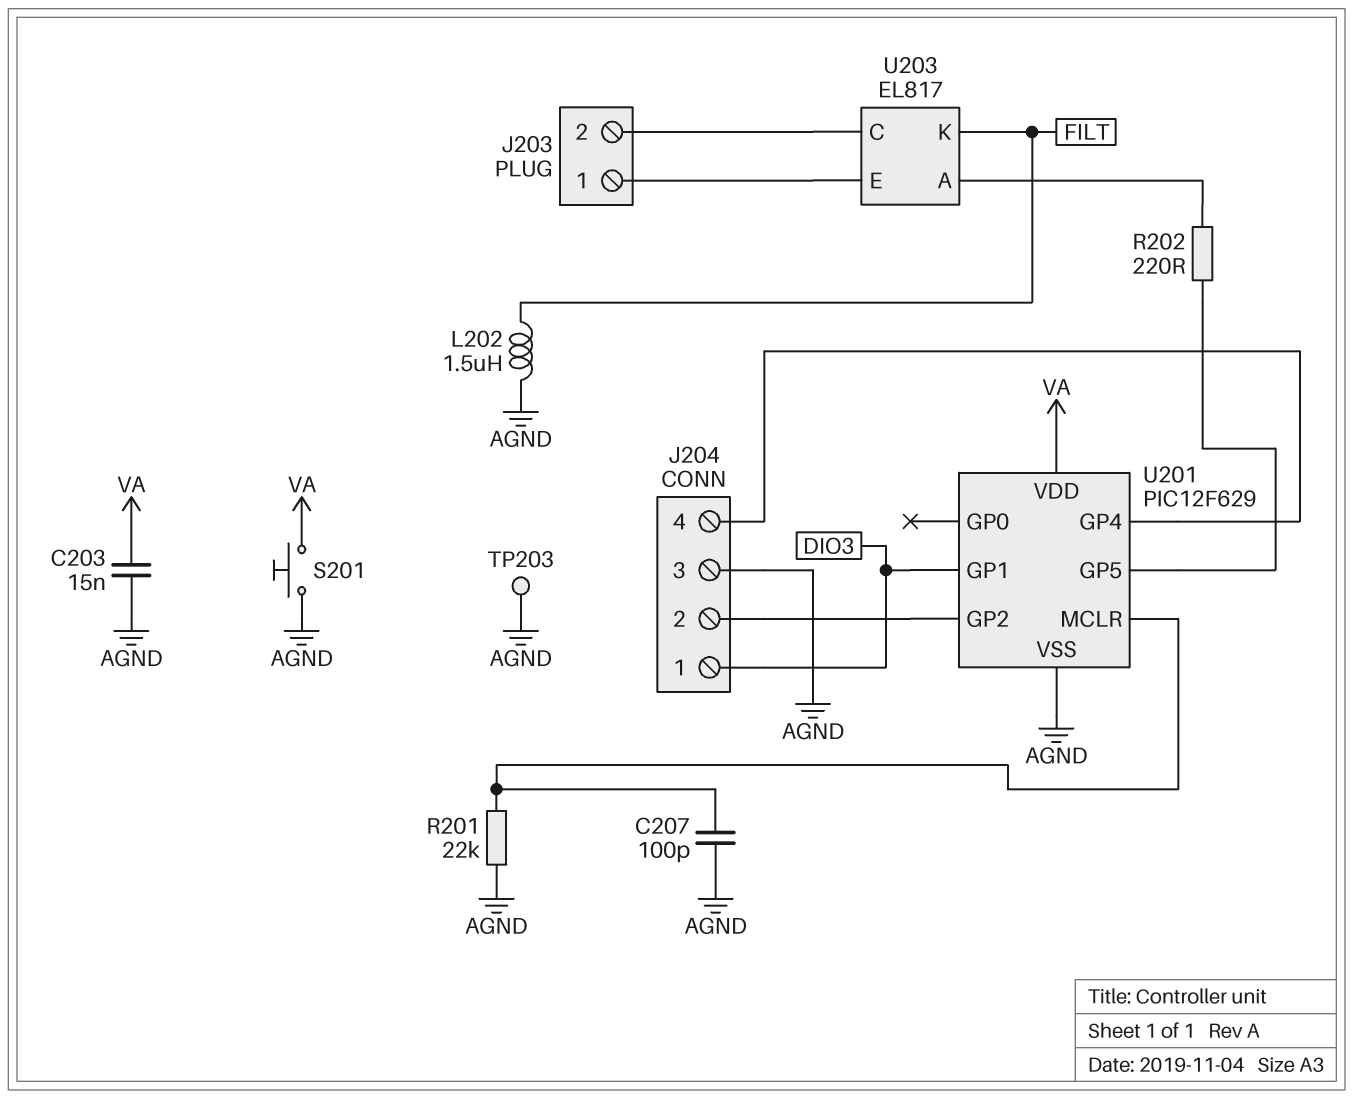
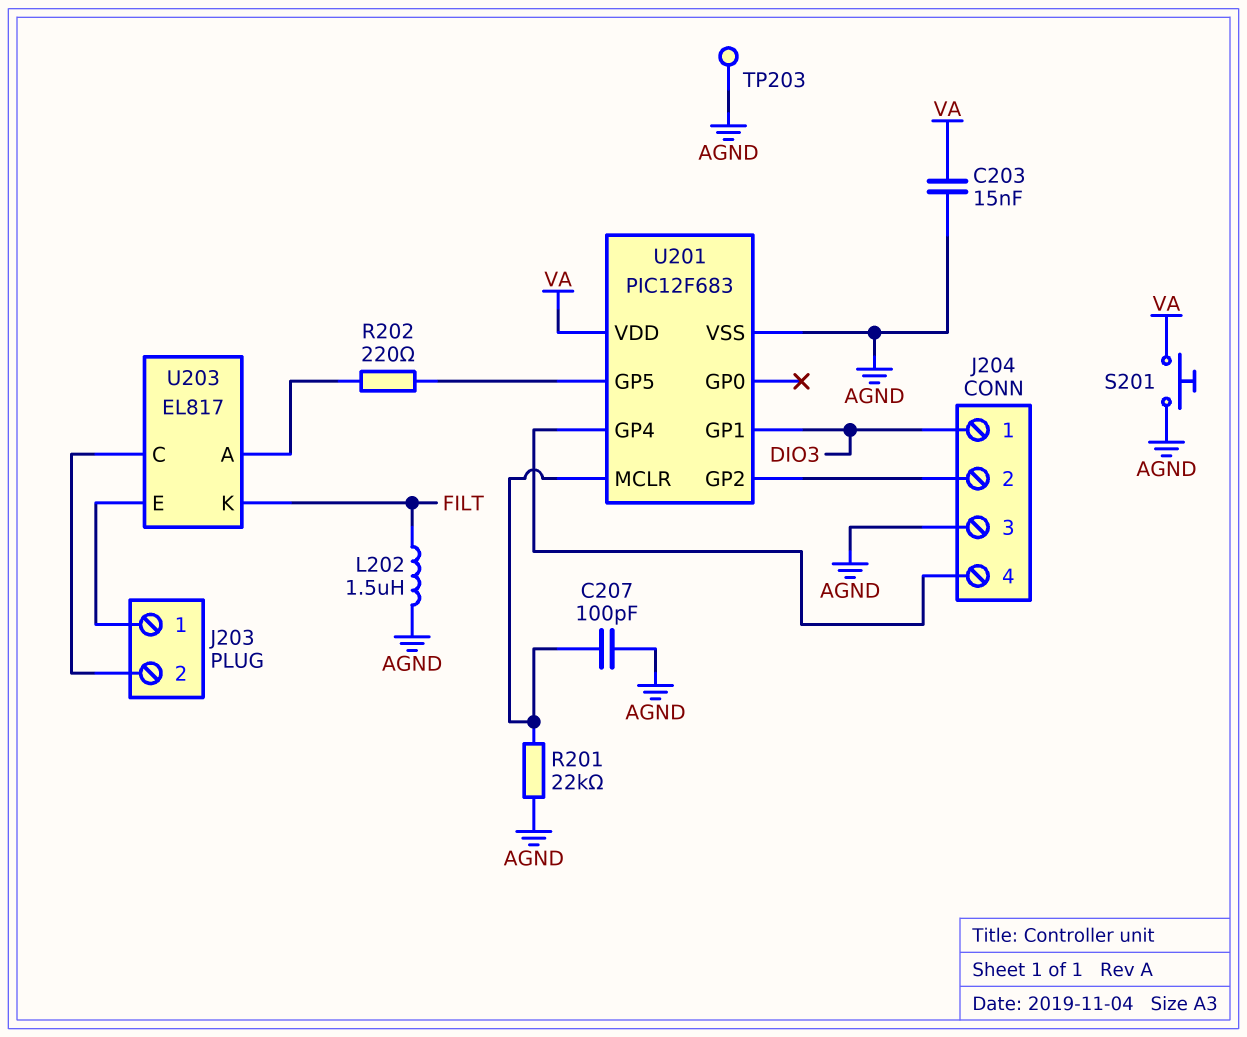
U201: PIC12F629 -> PIC12F683

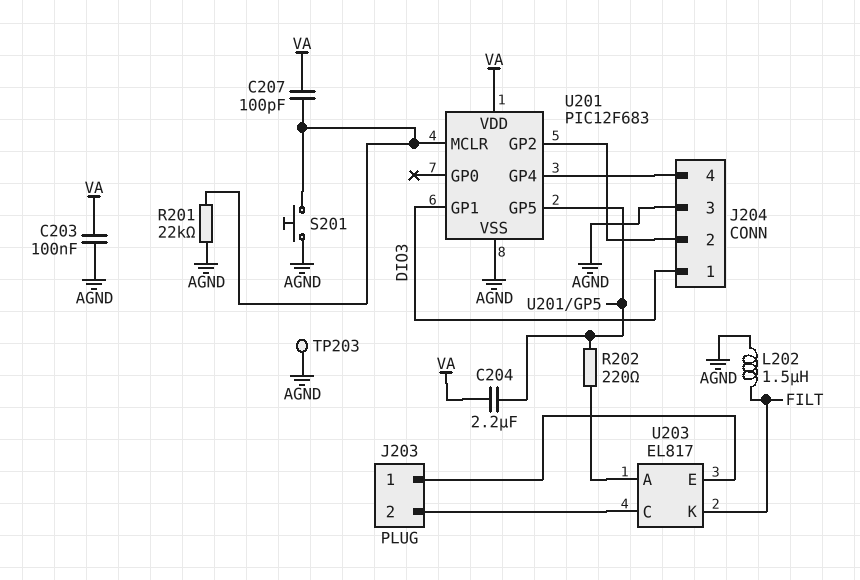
C203: 15nF (AGND, VA) -> 100nF (AGND, VA)
C204: none -> 2.2uF (U201/GP5, VA)
C207: 100pF (AGND, U201/MCLR) -> 100pF (U201/MCLR, VA)
S201: button (AGND, VA) -> button (AGND, U201/MCLR)

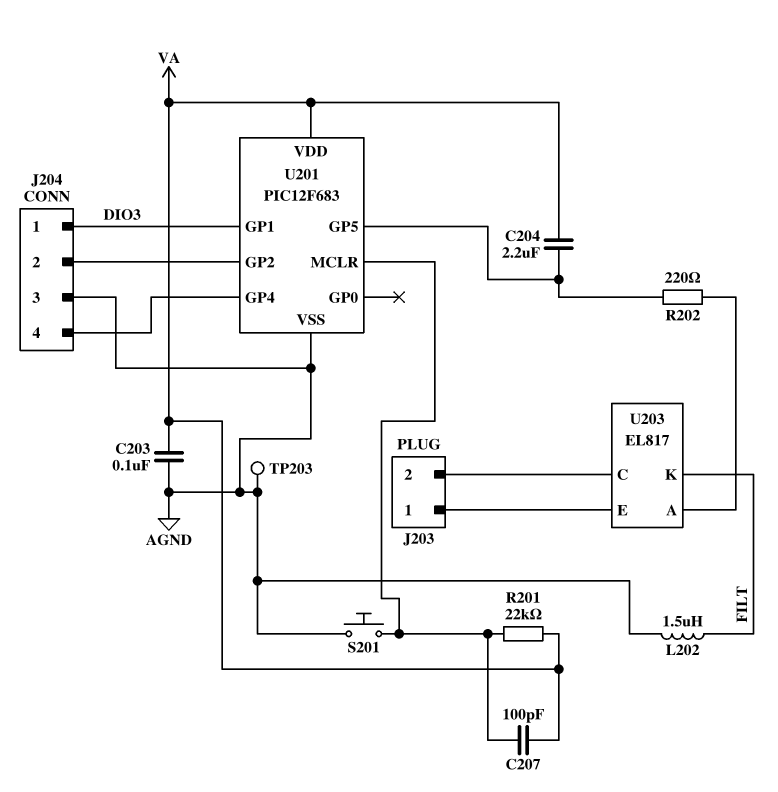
R201: 22k (AGND, U201/MCLR) -> 22k (U201/MCLR, VA)

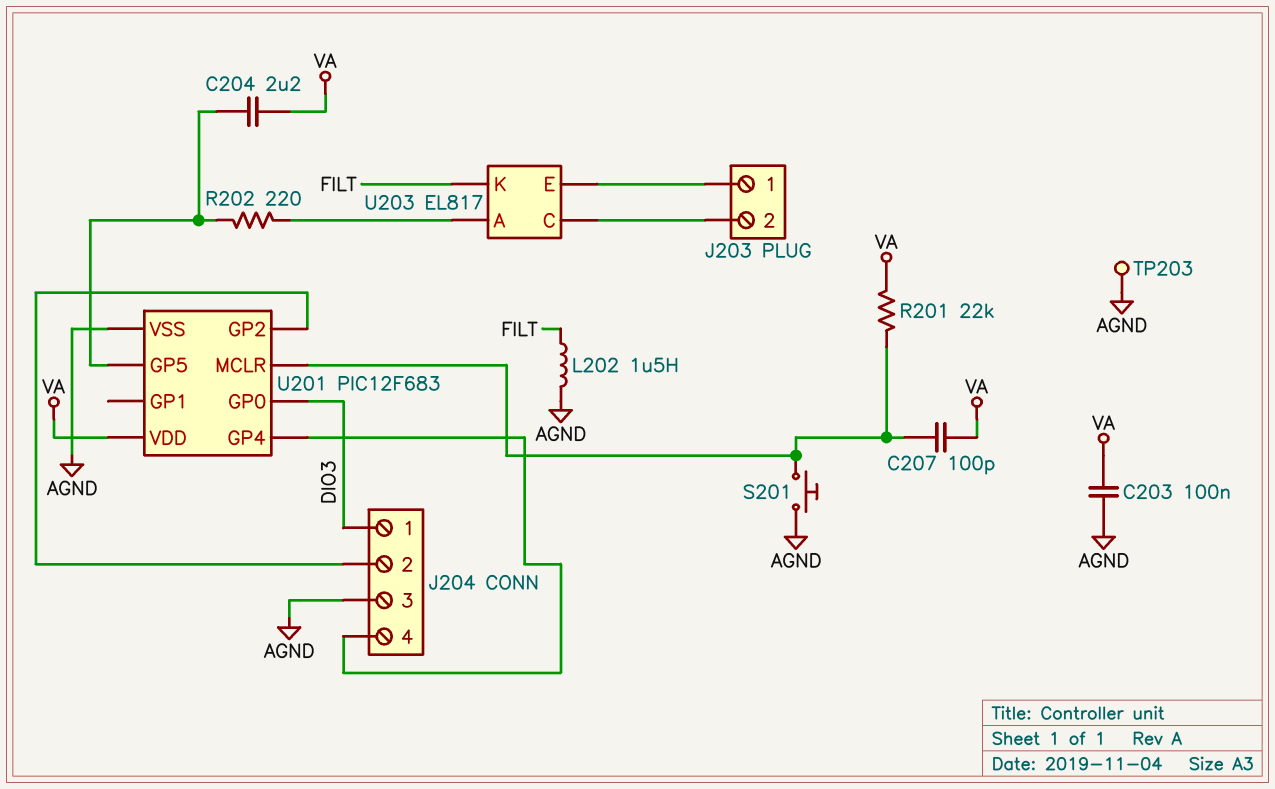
U201 pin GP0: none -> DIO3
U201 pin GP1: DIO3 -> none

